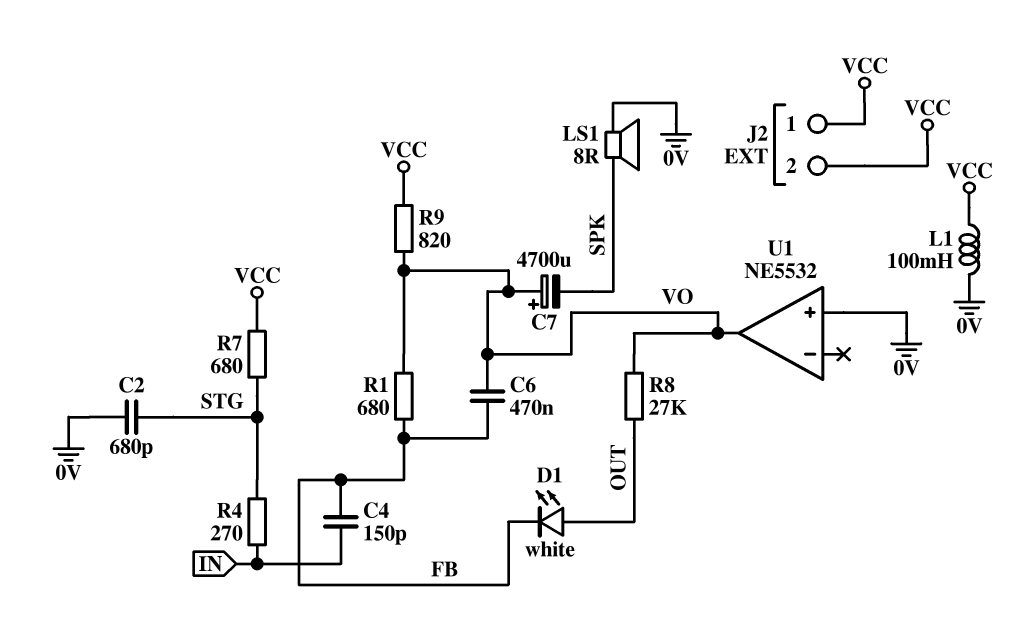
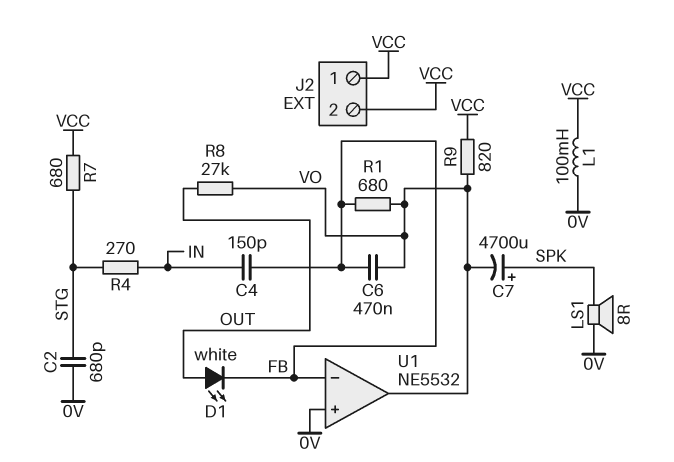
C7: 4700uF (plus VO, minus SPK) -> 4700uF (plus SPK, minus VO)
U1 pin in-: none -> FB

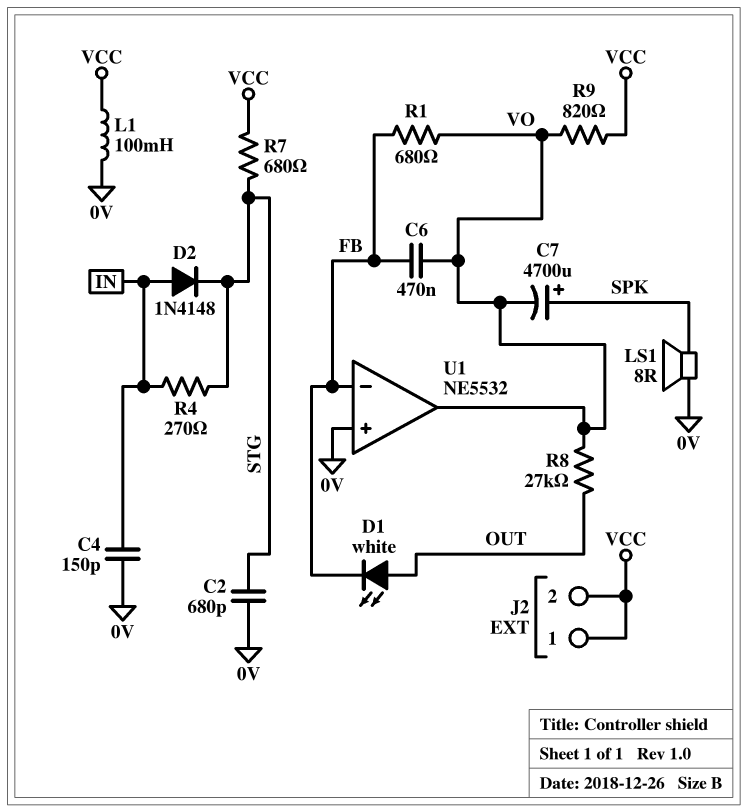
C4: 150pF (FB, IN) -> 150pF (0V, IN)
D2: none -> diode 1N4148 (A IN, K STG)

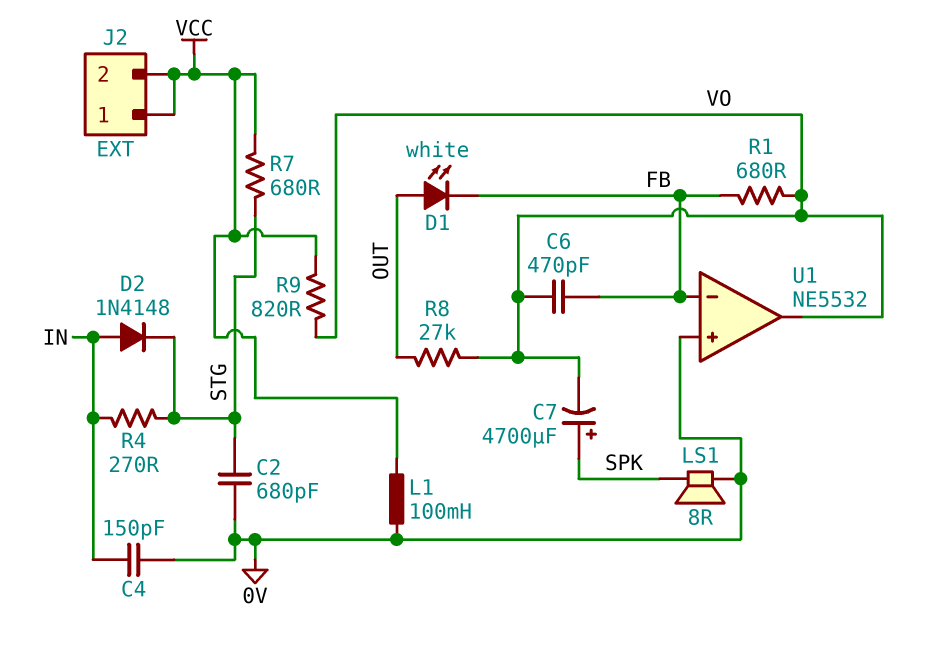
C6: 470nF (FB, VO) -> 470pF (FB, VO)

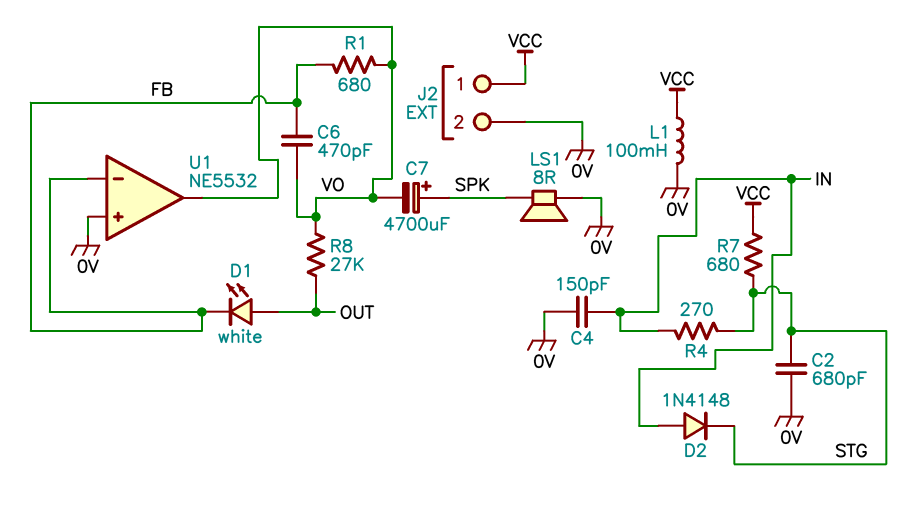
J2 pin 2: VCC -> 0V
R9: 820 (VCC, VO) -> none

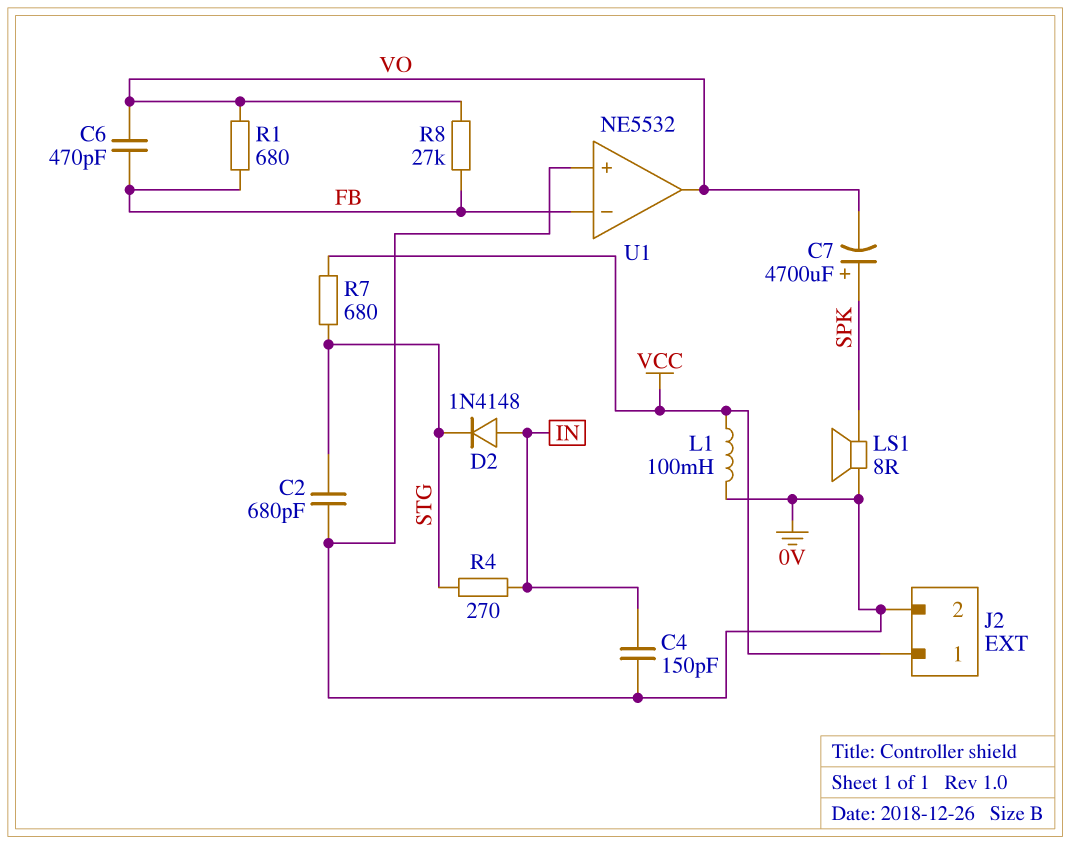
D1: LED white (A OUT, K FB) -> none
R8: 27k (OUT, VO) -> 27k (FB, VO)

